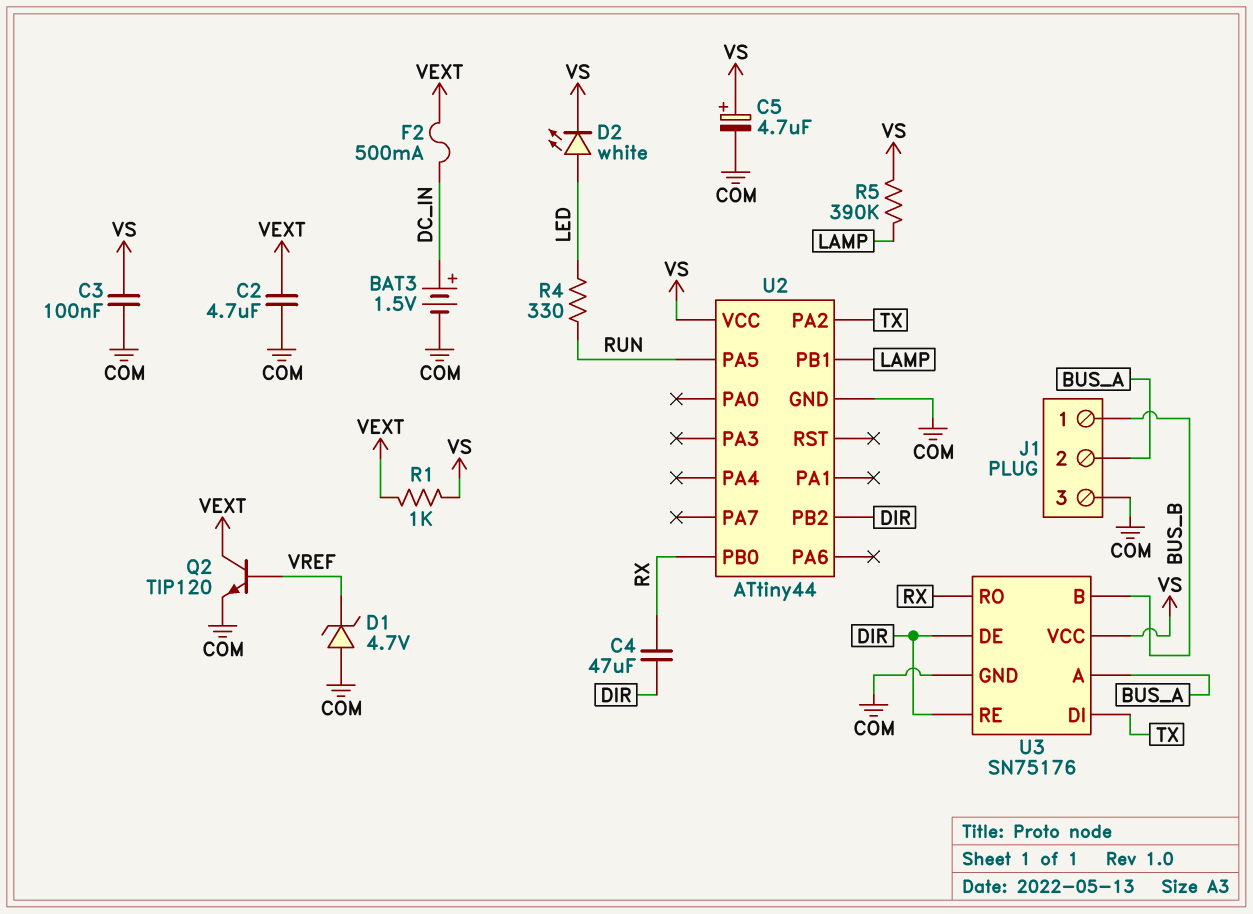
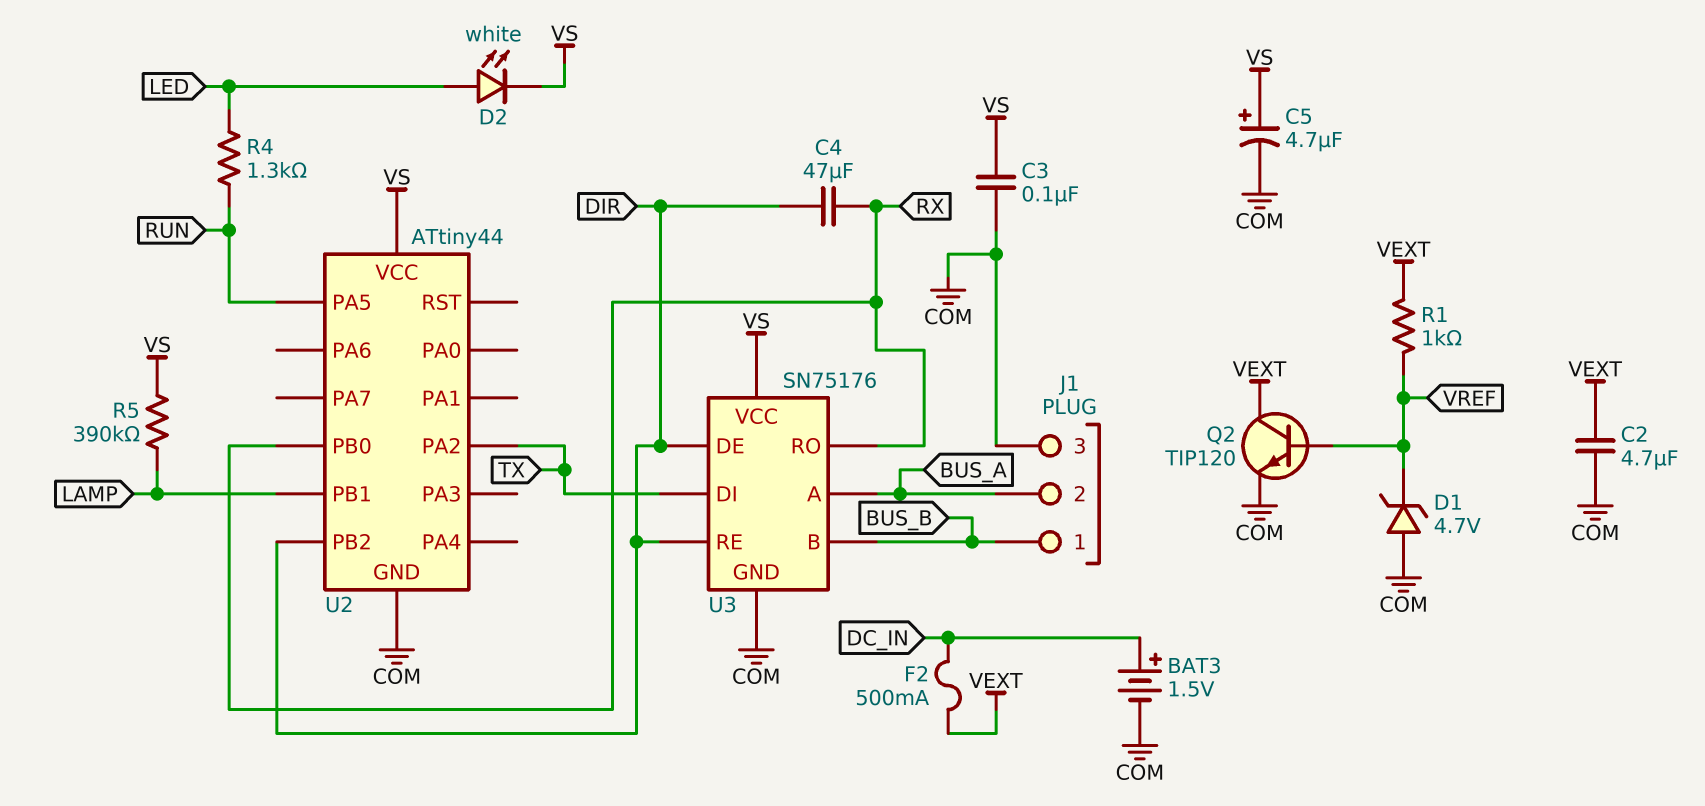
R1: 1k (VEXT, VS) -> 1k (VEXT, VREF)
R4: 330 (LED, RUN) -> 1.3k (LED, RUN)

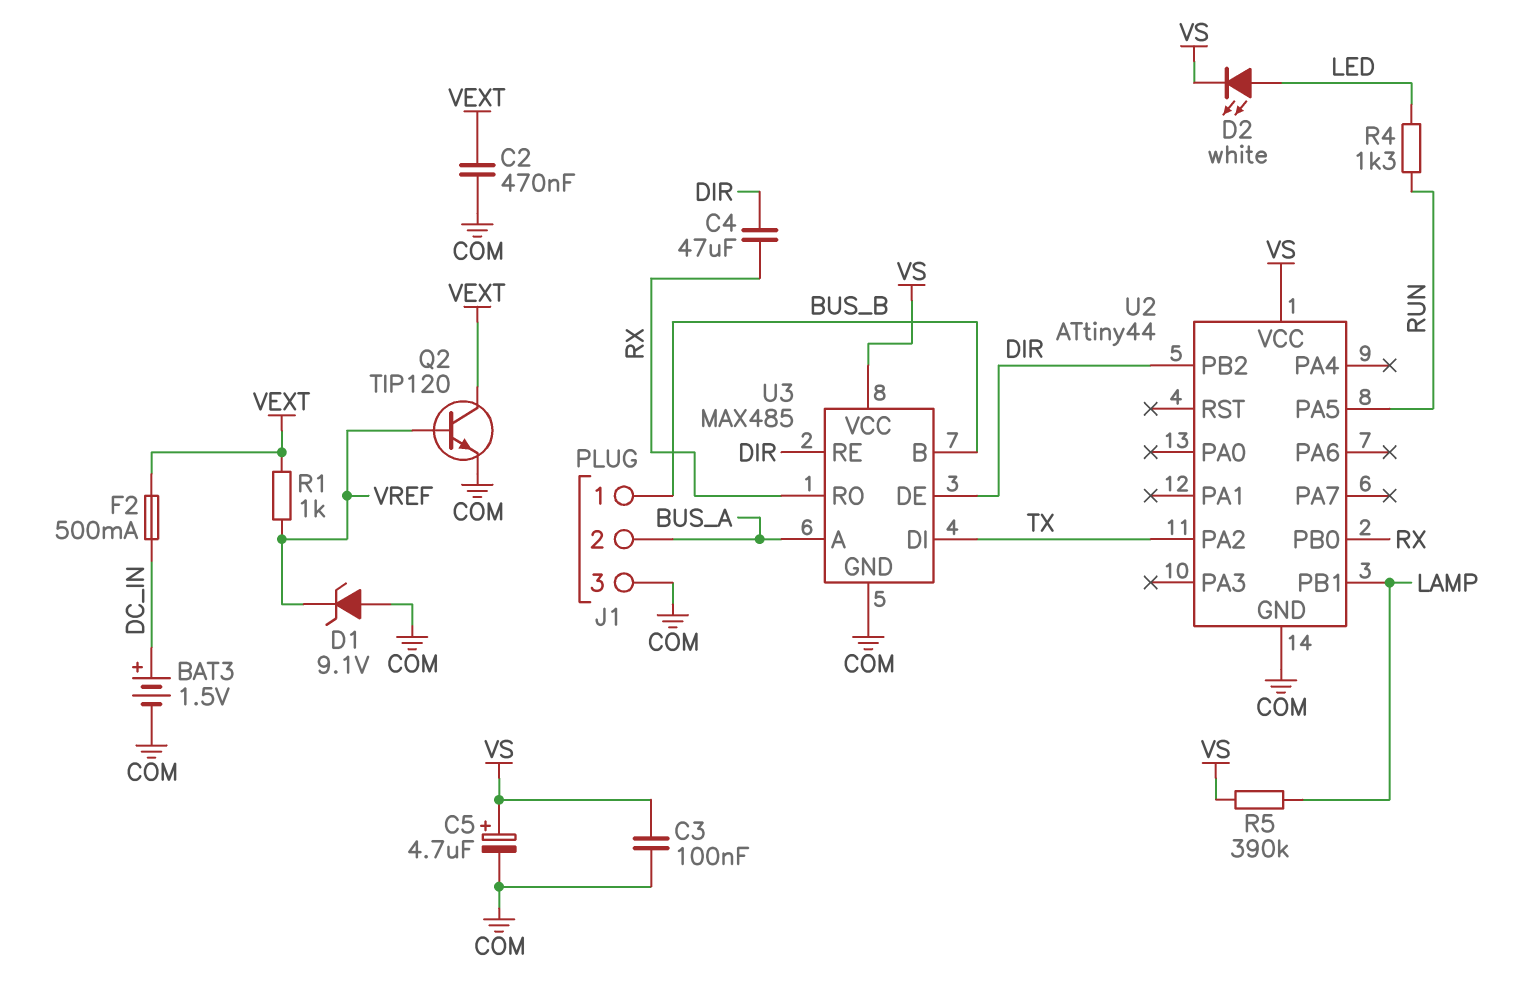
C2: 4.7uF (COM, VEXT) -> 470nF (COM, VEXT)
D1: zener 4.7V (A COM, K VREF) -> zener 9.1V (A COM, K VREF)
U3: SN75176 -> MAX485

